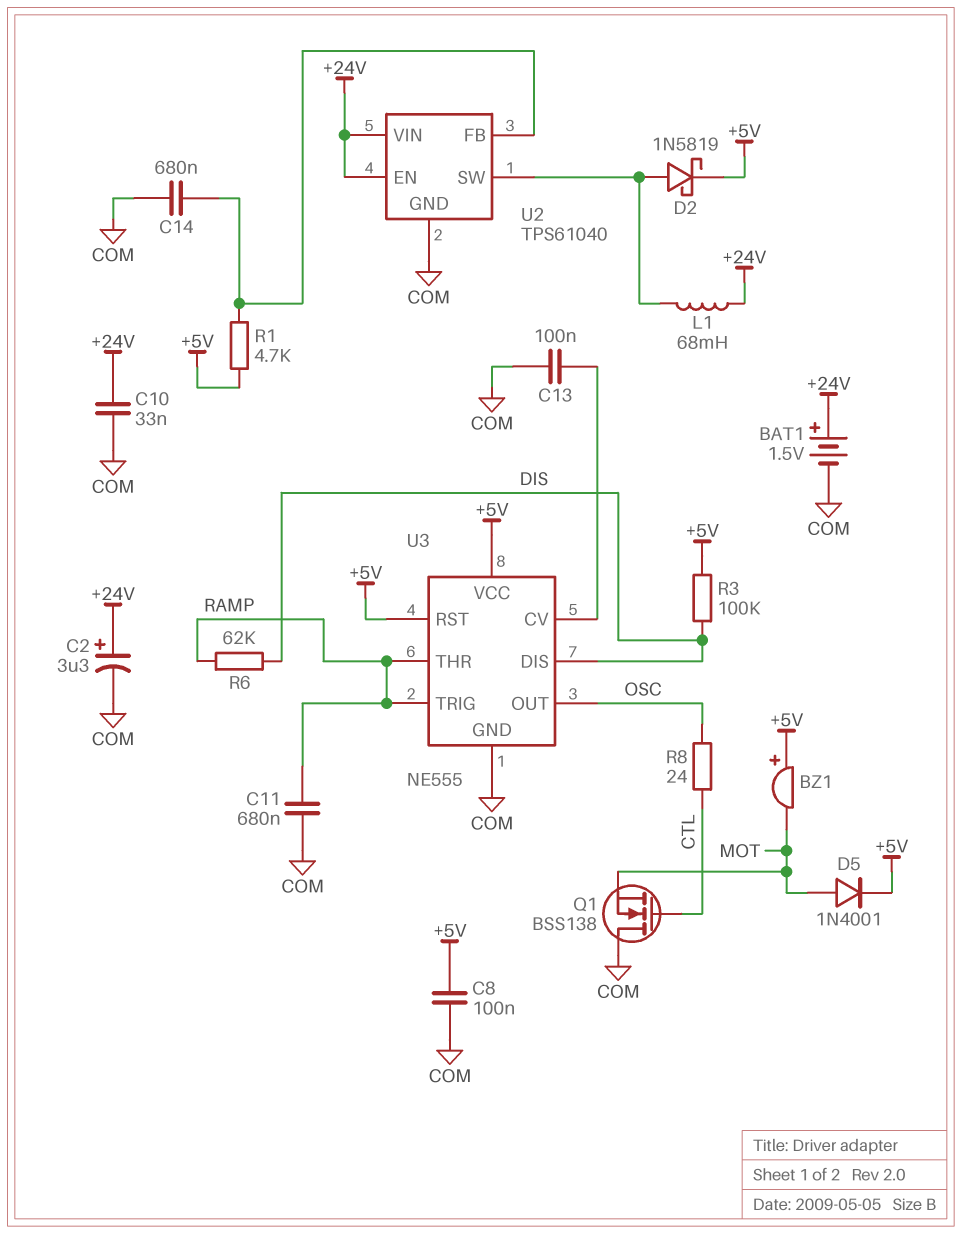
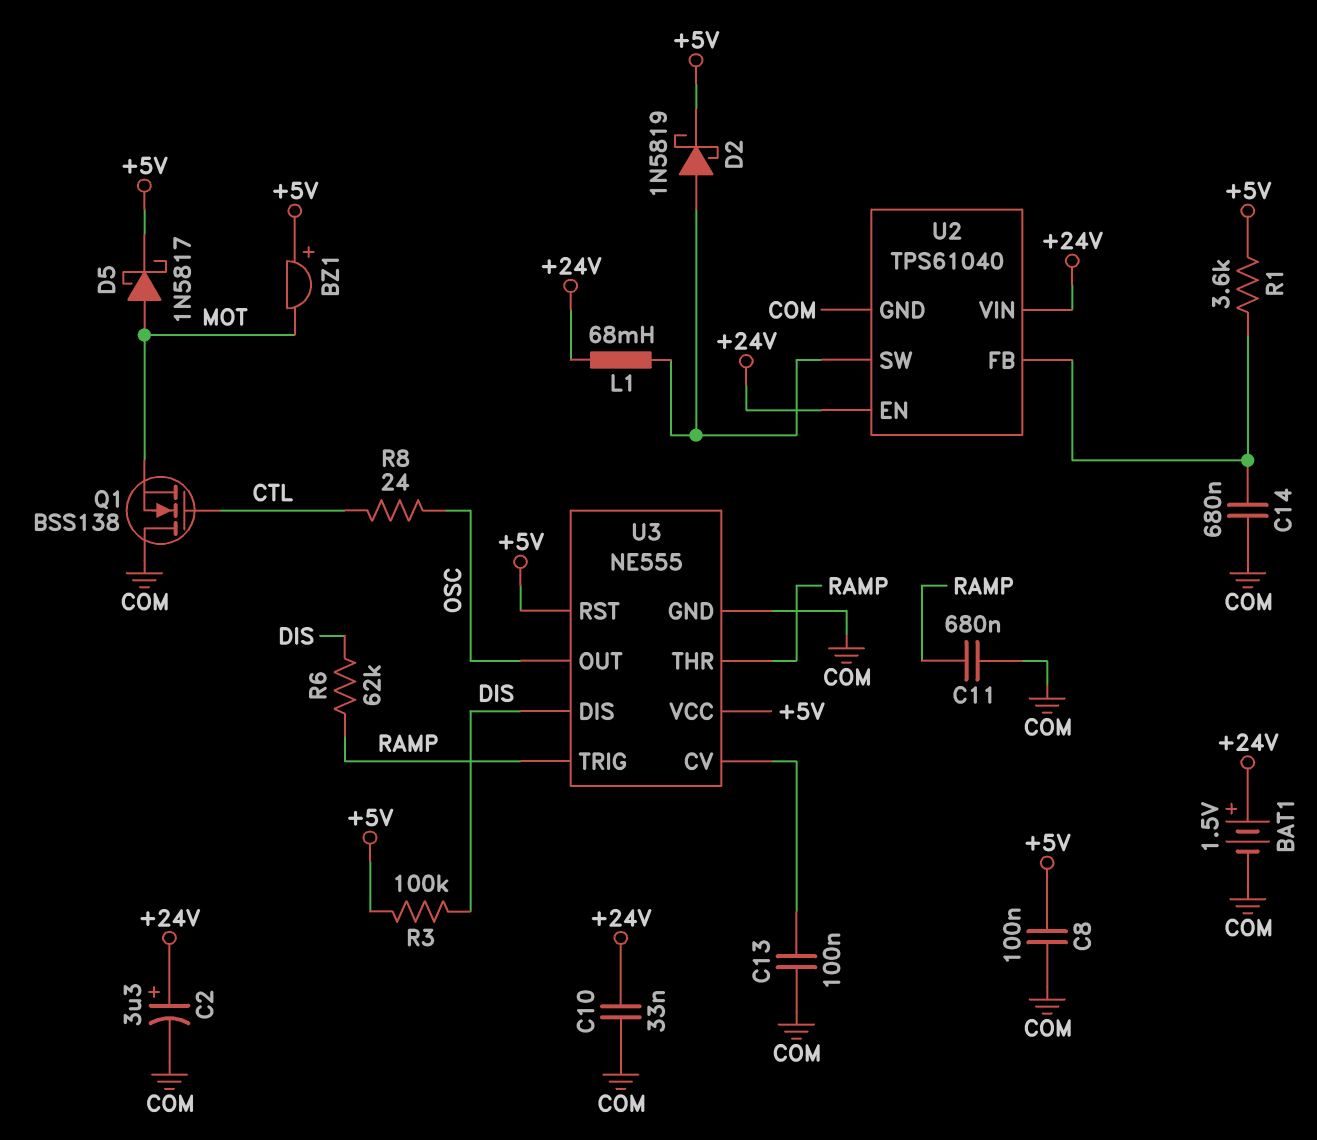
D5: diode 1N4001 (A MOT, K +5V) -> schottky 1N5817 (A MOT, K +5V)
R1: 4.7k (+5V, U2/FB) -> 3.6k (+5V, U2/FB)

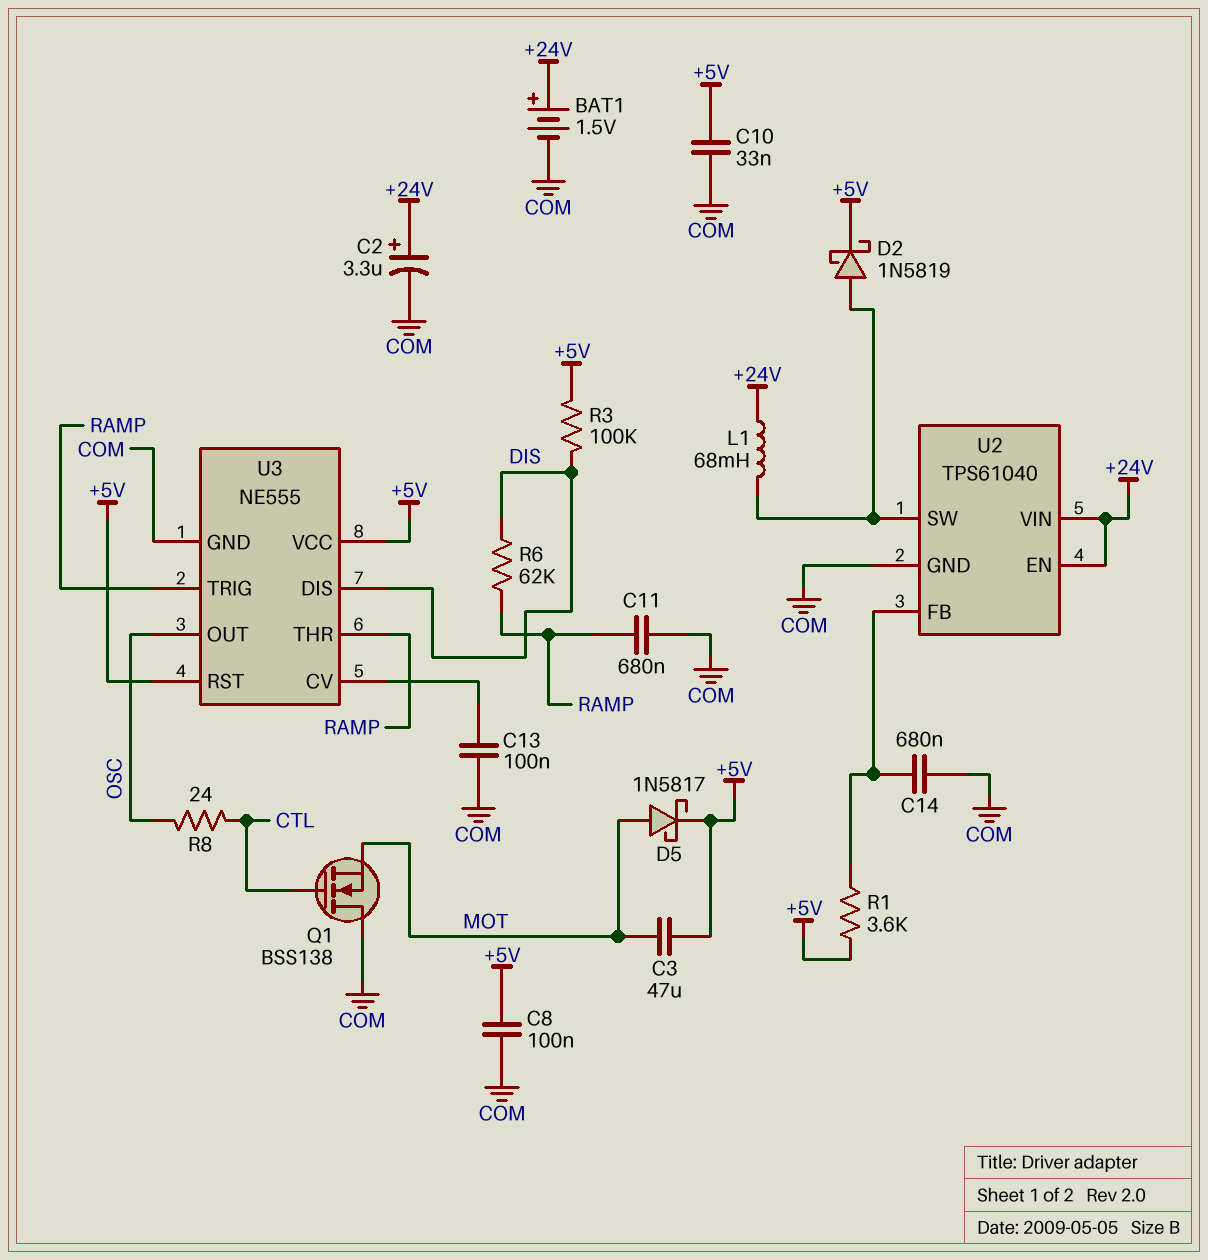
BZ1: buzzer (plus +5V, minus MOT) -> none
C3: none -> 47uF (+5V, MOT)
C10: 33nF (+24V, COM) -> 33nF (+5V, COM)

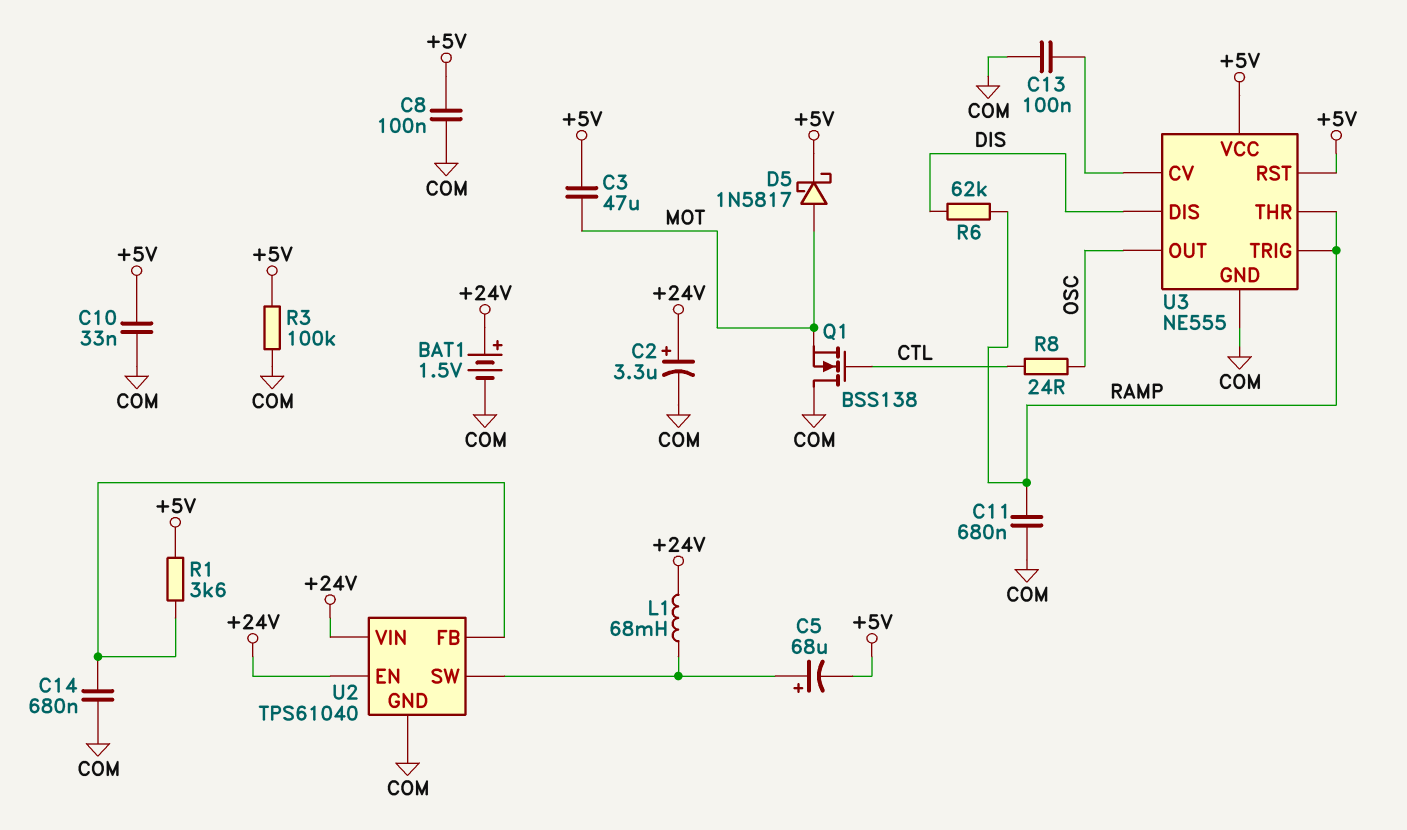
C5: none -> 68uF (plus U2/SW, minus +5V)
D2: schottky 1N5819 (A U2/SW, K +5V) -> none
R3: 100k (+5V, DIS) -> 100k (+5V, COM)

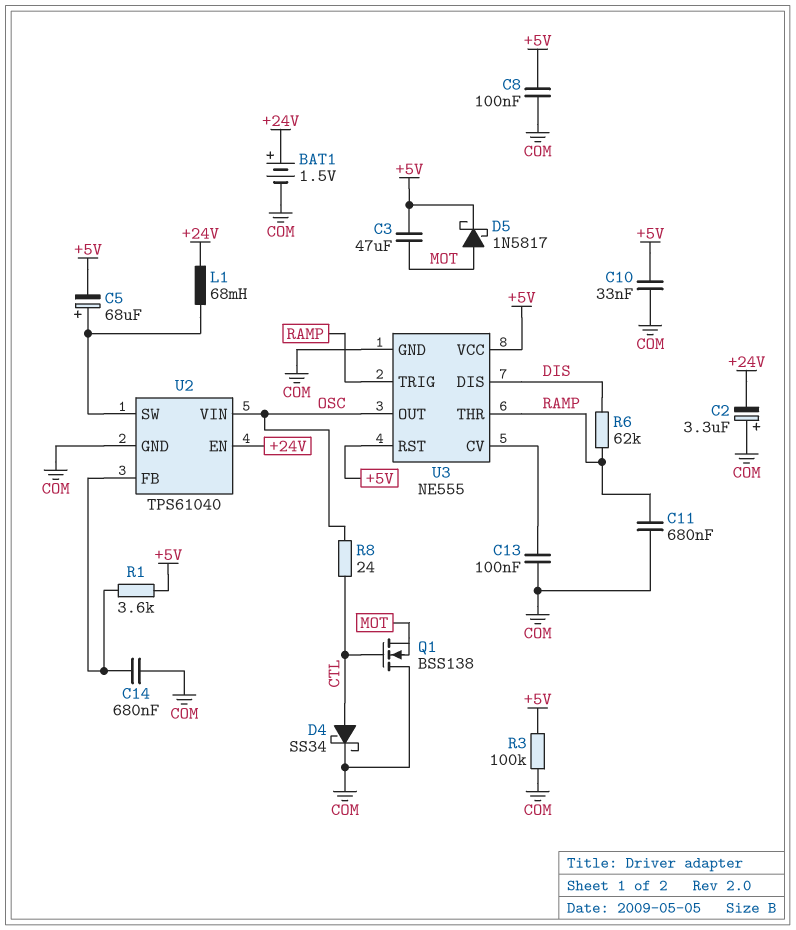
C2: 3.3uF (plus +24V, minus COM) -> 3.3uF (plus COM, minus +24V)
D4: none -> schottky SS34 (A CTL, K COM)
U2 pin VIN: +24V -> OSC

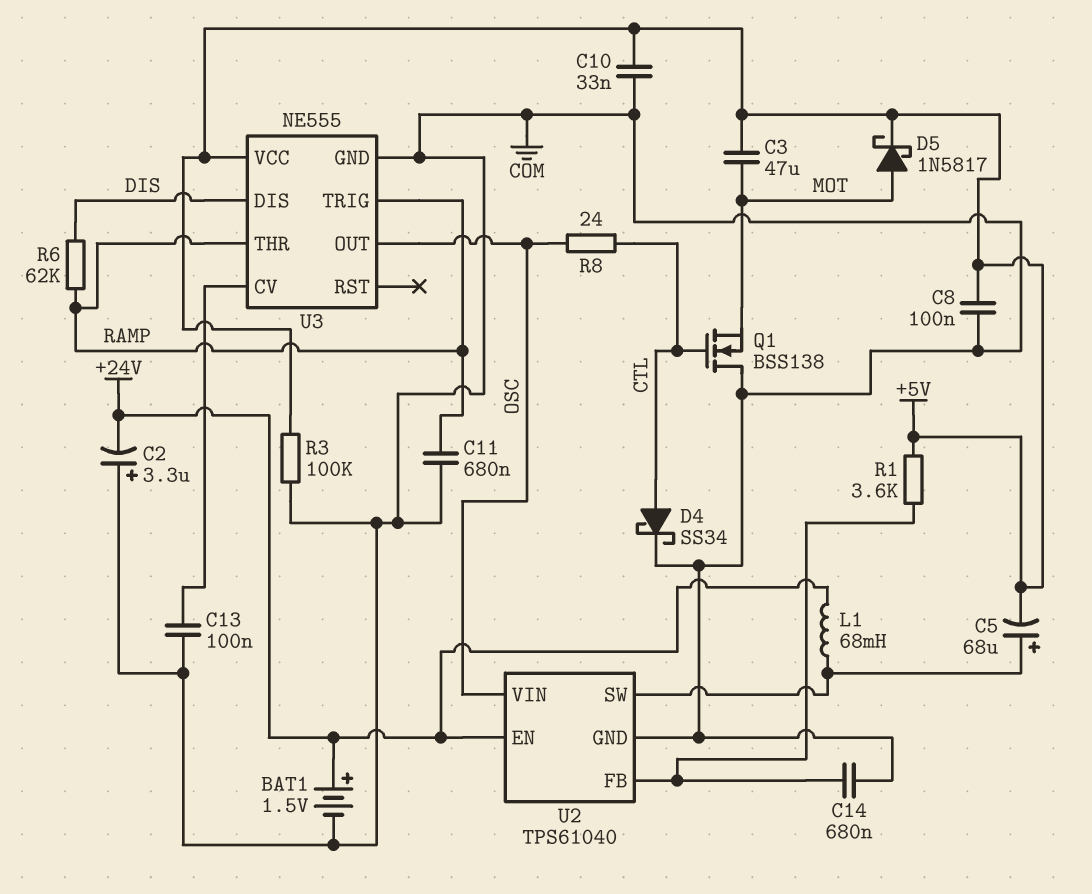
U3 pin RST: +5V -> none

